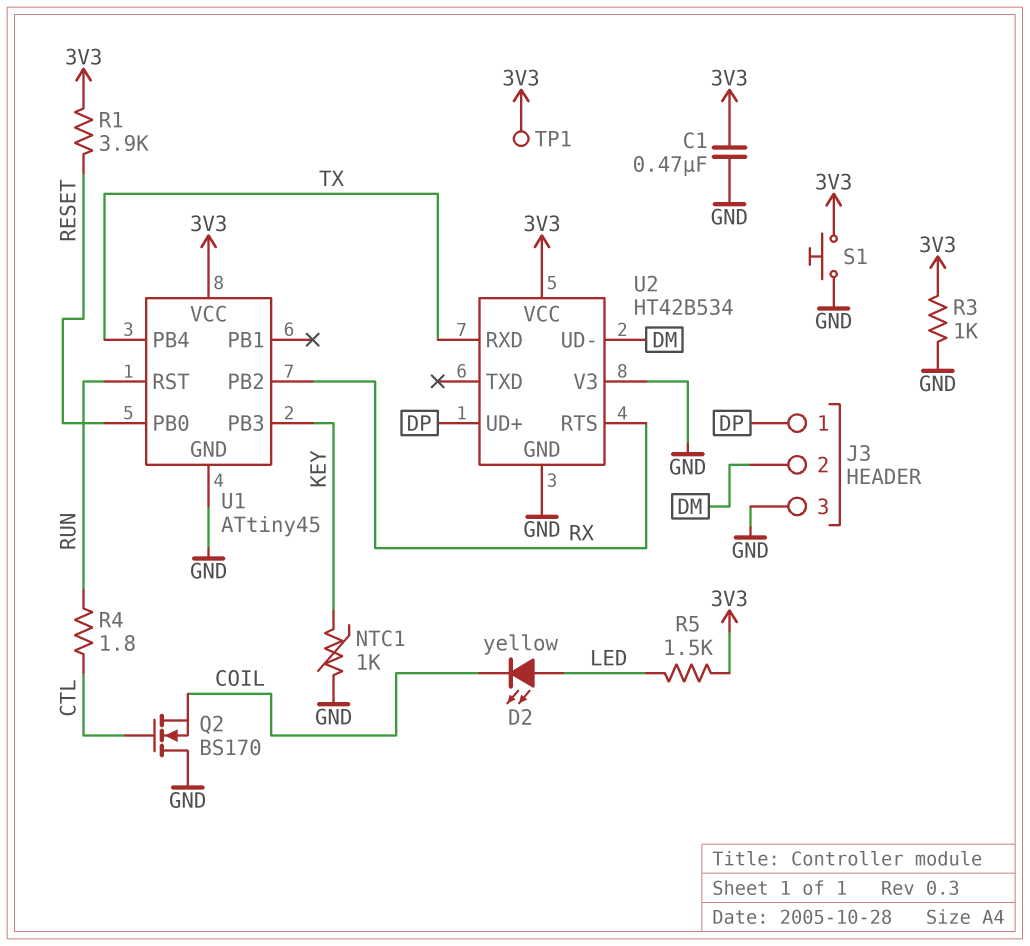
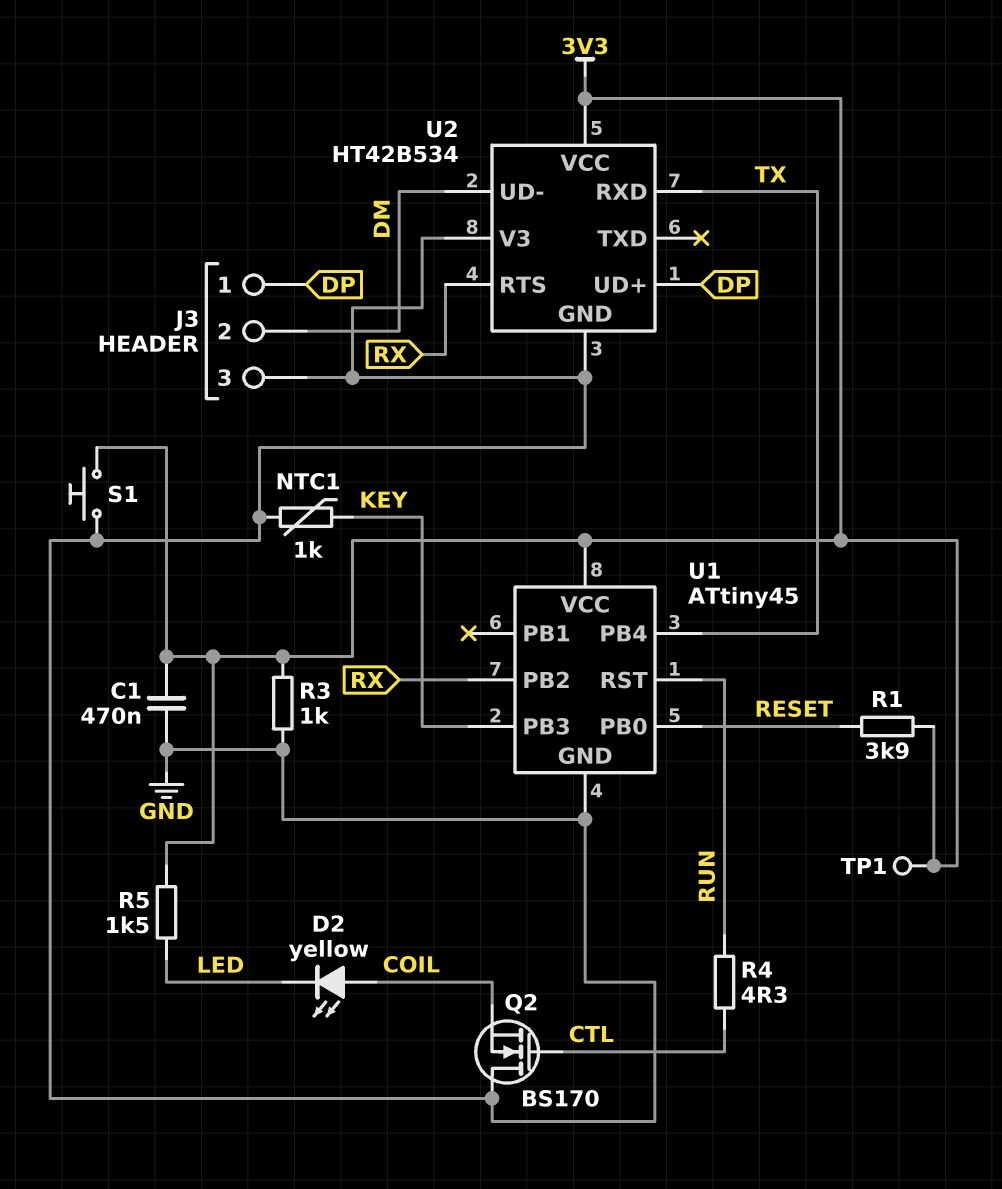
D2: LED yellow (A LED, K COIL) -> LED yellow (A COIL, K LED)
R4: 1.8 (CTL, RUN) -> 4.3 (CTL, RUN)

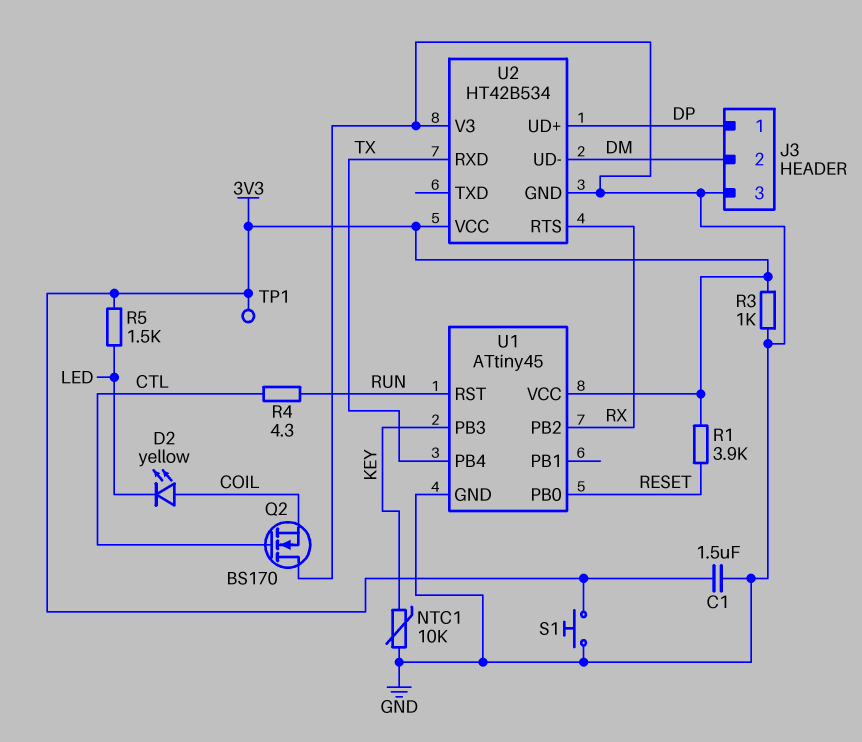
C1: 470nF (3V3, GND) -> 1.5uF (3V3, GND)
NTC1: 1k (GND, KEY) -> 10k (GND, KEY)

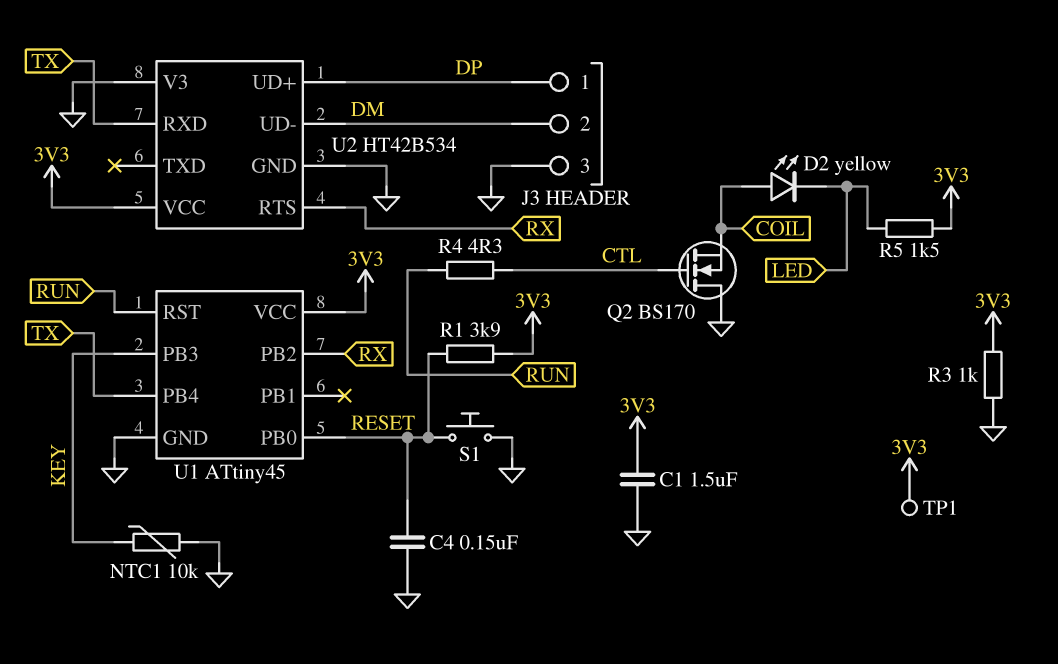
C4: none -> 150nF (GND, RESET)
S1: button (3V3, GND) -> button (GND, RESET)

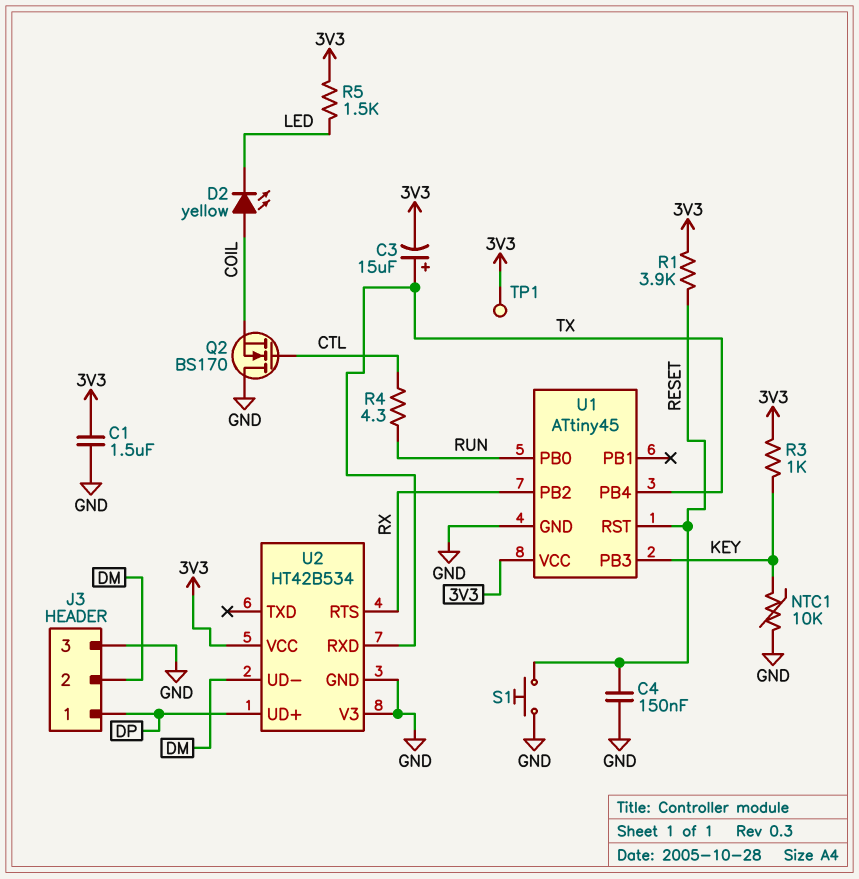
C3: none -> 15uF (plus TX, minus 3V3)
R3: 1k (3V3, GND) -> 1k (3V3, KEY)
U1 pin PB0: RESET -> RUN
U1 pin RST: RUN -> RESET

